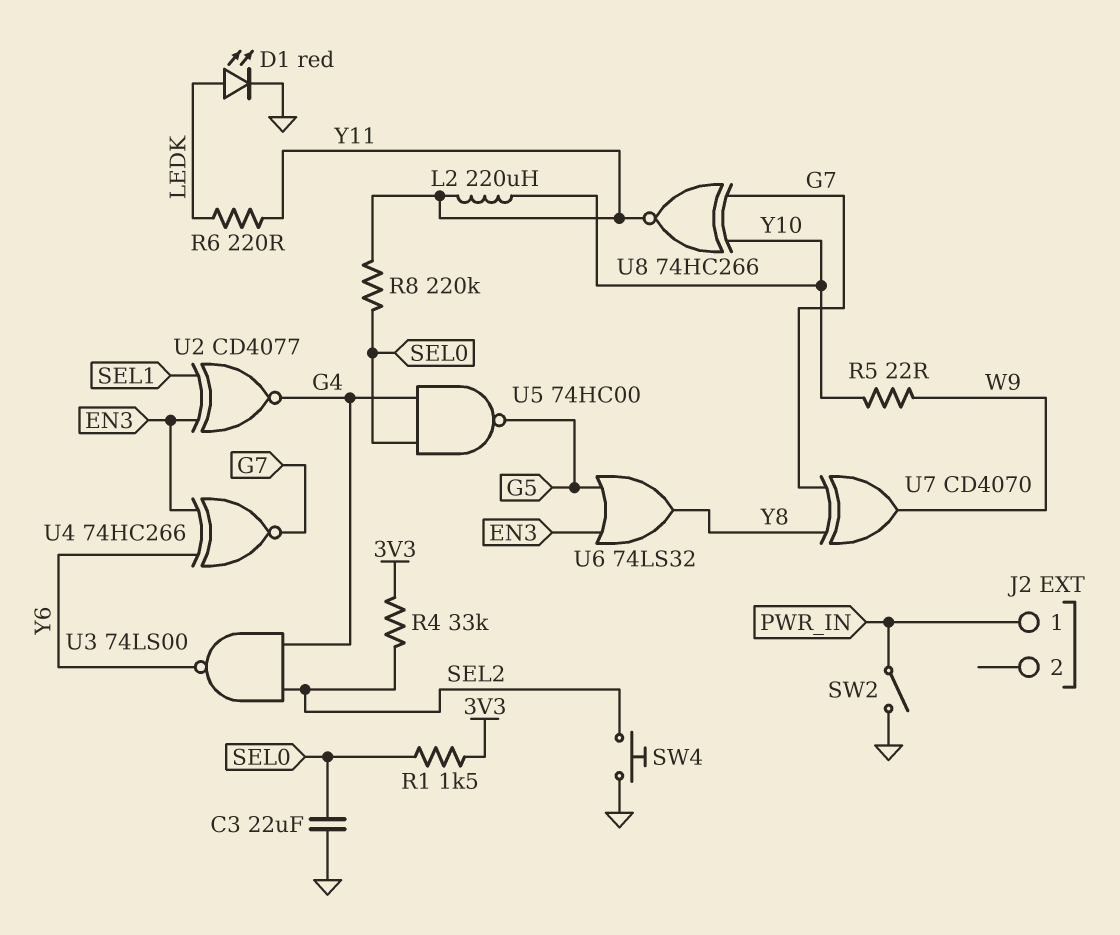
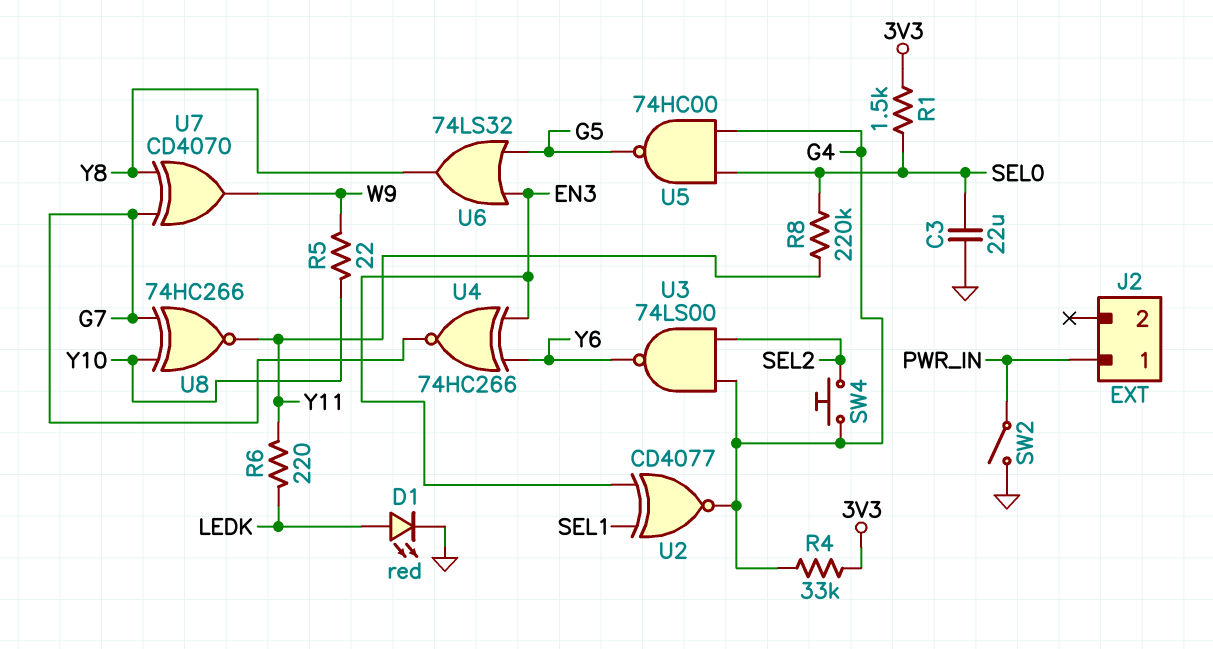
L2: 220uH (Y10, Y11) -> none
R4: 33k (3V3, SEL2) -> 33k (3V3, G4)
SW4: button (GND, SEL2) -> button (G4, SEL2)

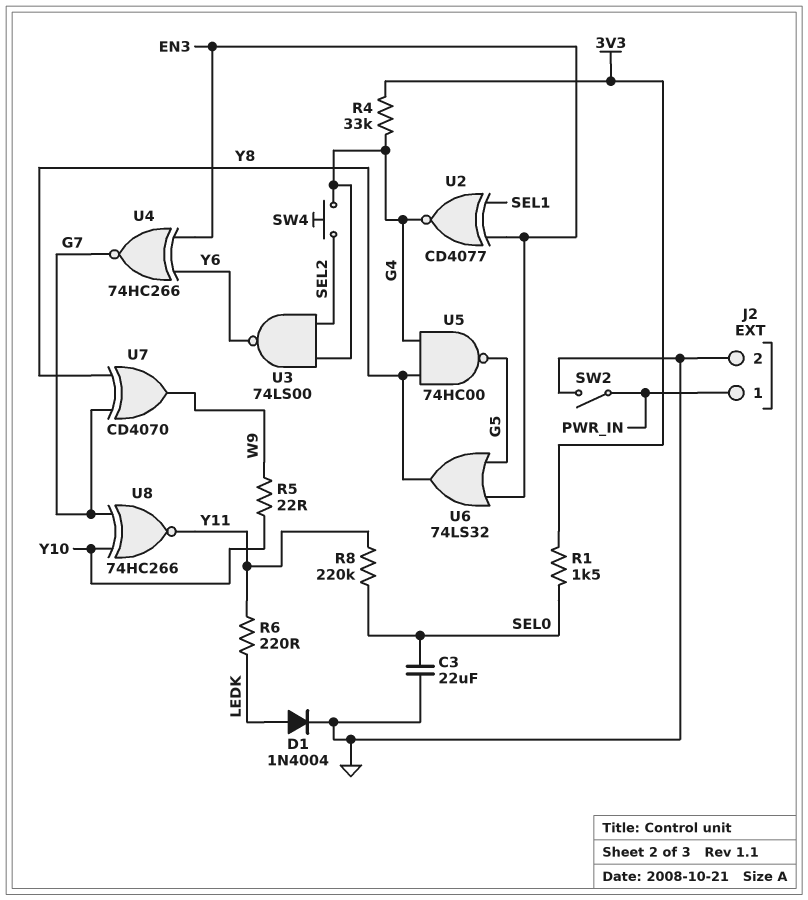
D1: LED red (A LEDK, K GND) -> diode 1N4004 (A LEDK, K GND)
J2 pin 2: none -> GND
U5: NAND 74HC00 (in G4, in SEL0, out G5) -> NAND 74HC00 (in G4, in Y8, out G5)

